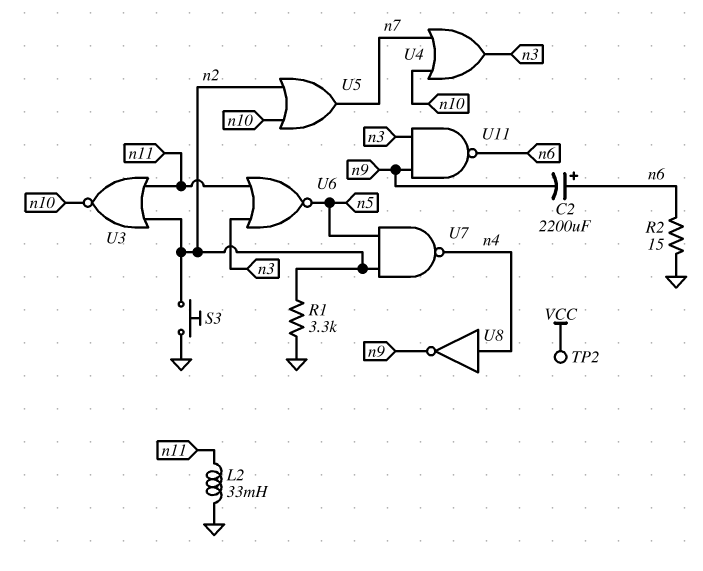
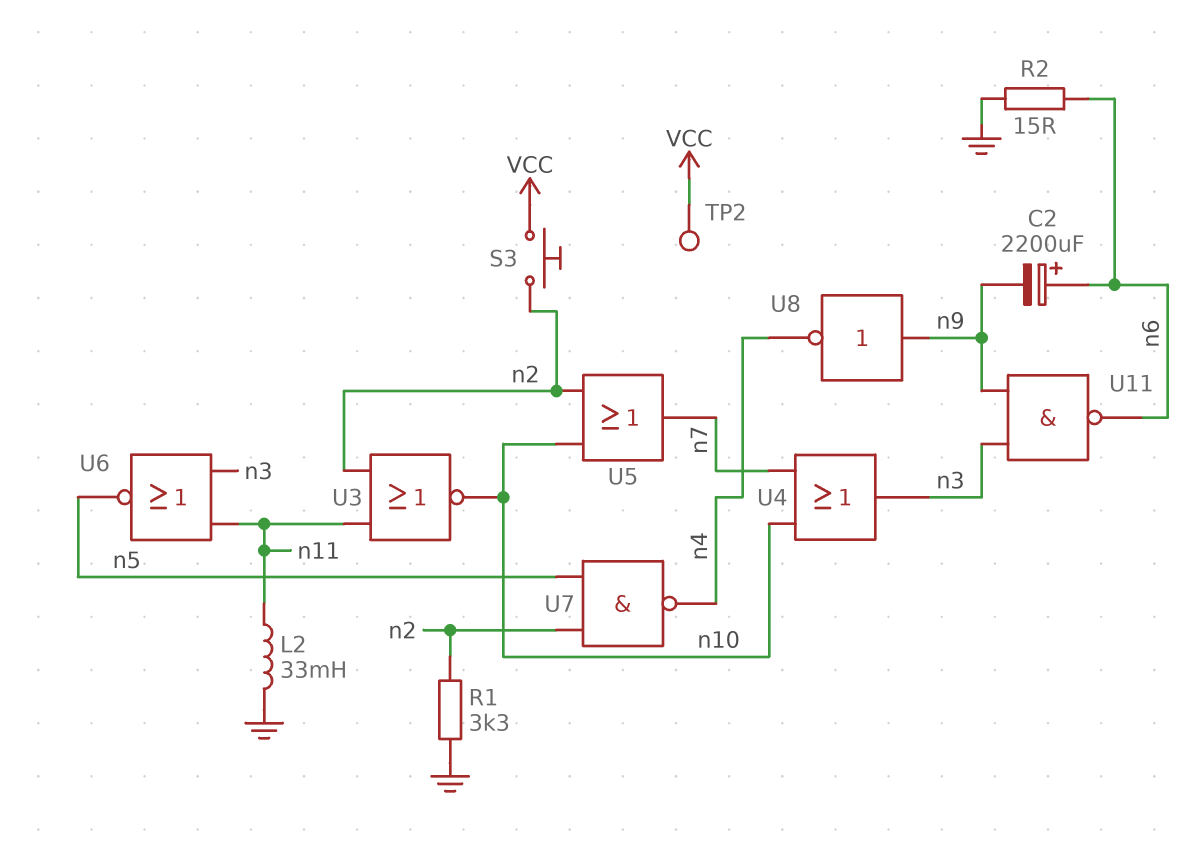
S3: button (GND, n2) -> button (VCC, n2)
U8: NOT (in n4, out n9) -> NOT (in n9, out n4)

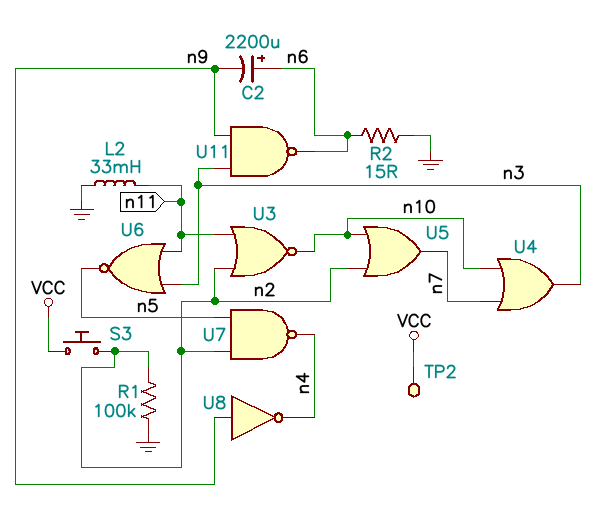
R1: 3.3k (GND, n2) -> 100k (GND, n2)

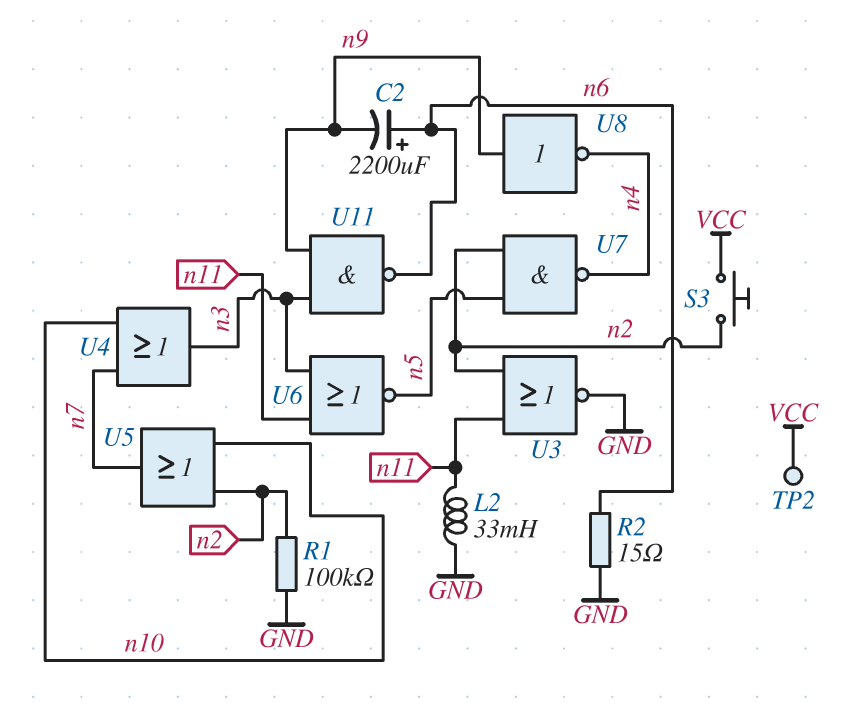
U3: NOR (in n2, in n11, out n10) -> NOR (in n2, in n11, out GND)

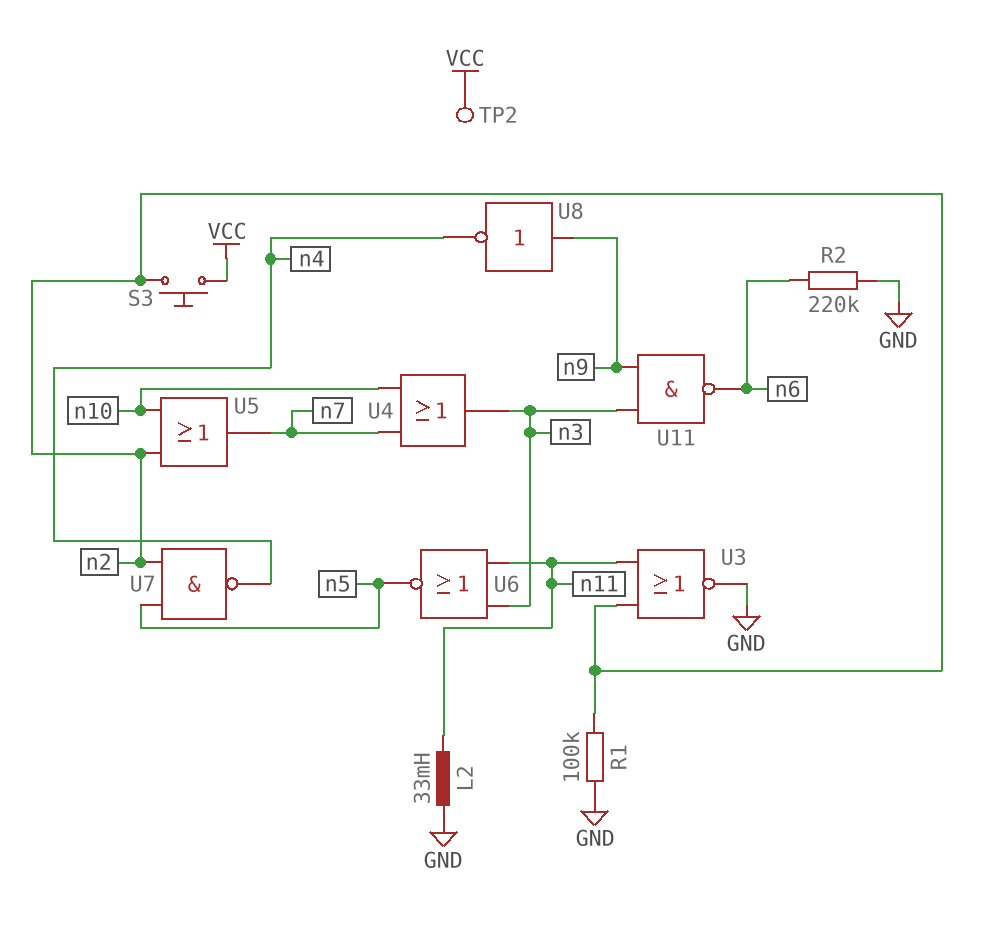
C2: 2200uF (plus n6, minus n9) -> none
R2: 15 (GND, n6) -> 220k (GND, n6)

